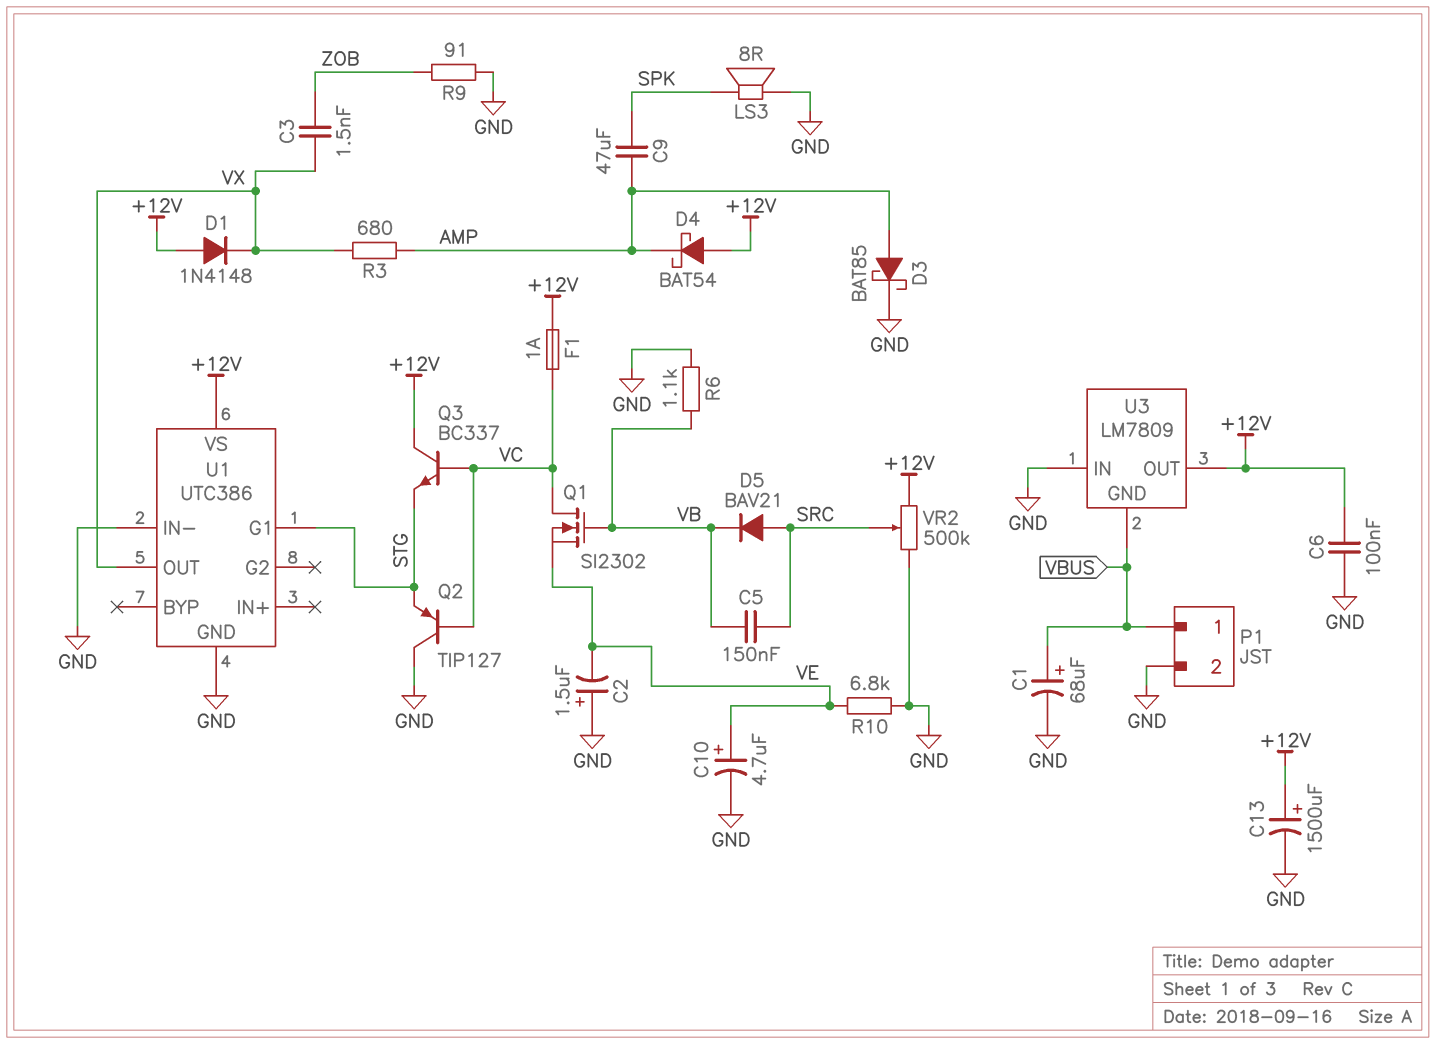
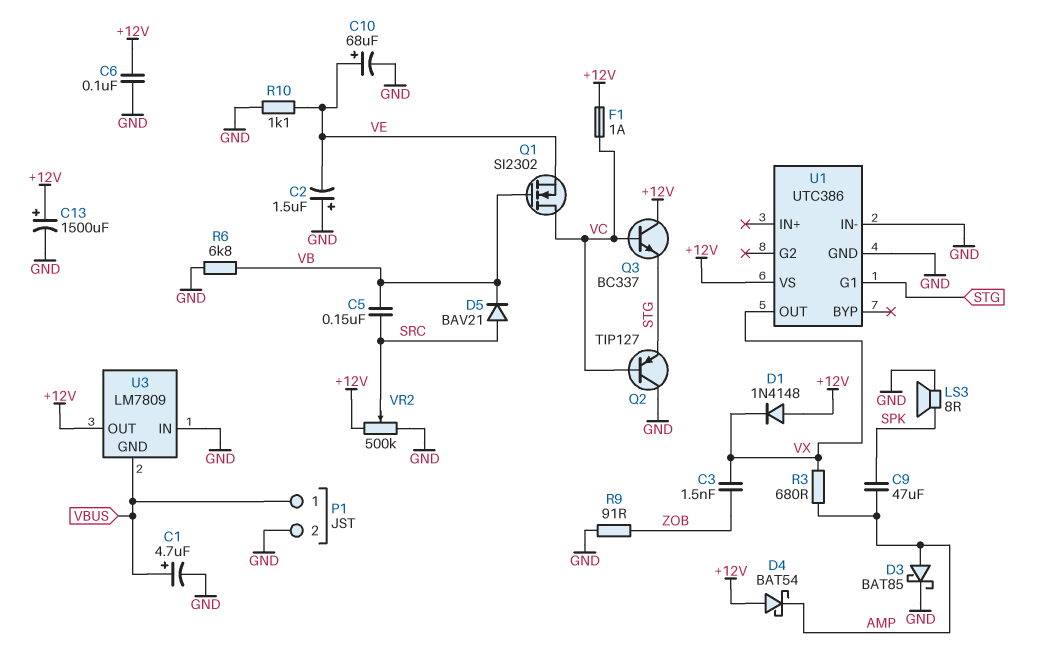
C1: 68uF (plus VBUS, minus GND) -> 4.7uF (plus VBUS, minus GND)
C10: 4.7uF (plus VE, minus GND) -> 68uF (plus VE, minus GND)
R6: 1.1k (GND, VB) -> 6.8k (GND, VB)
R10: 6.8k (GND, VE) -> 1.1k (GND, VE)

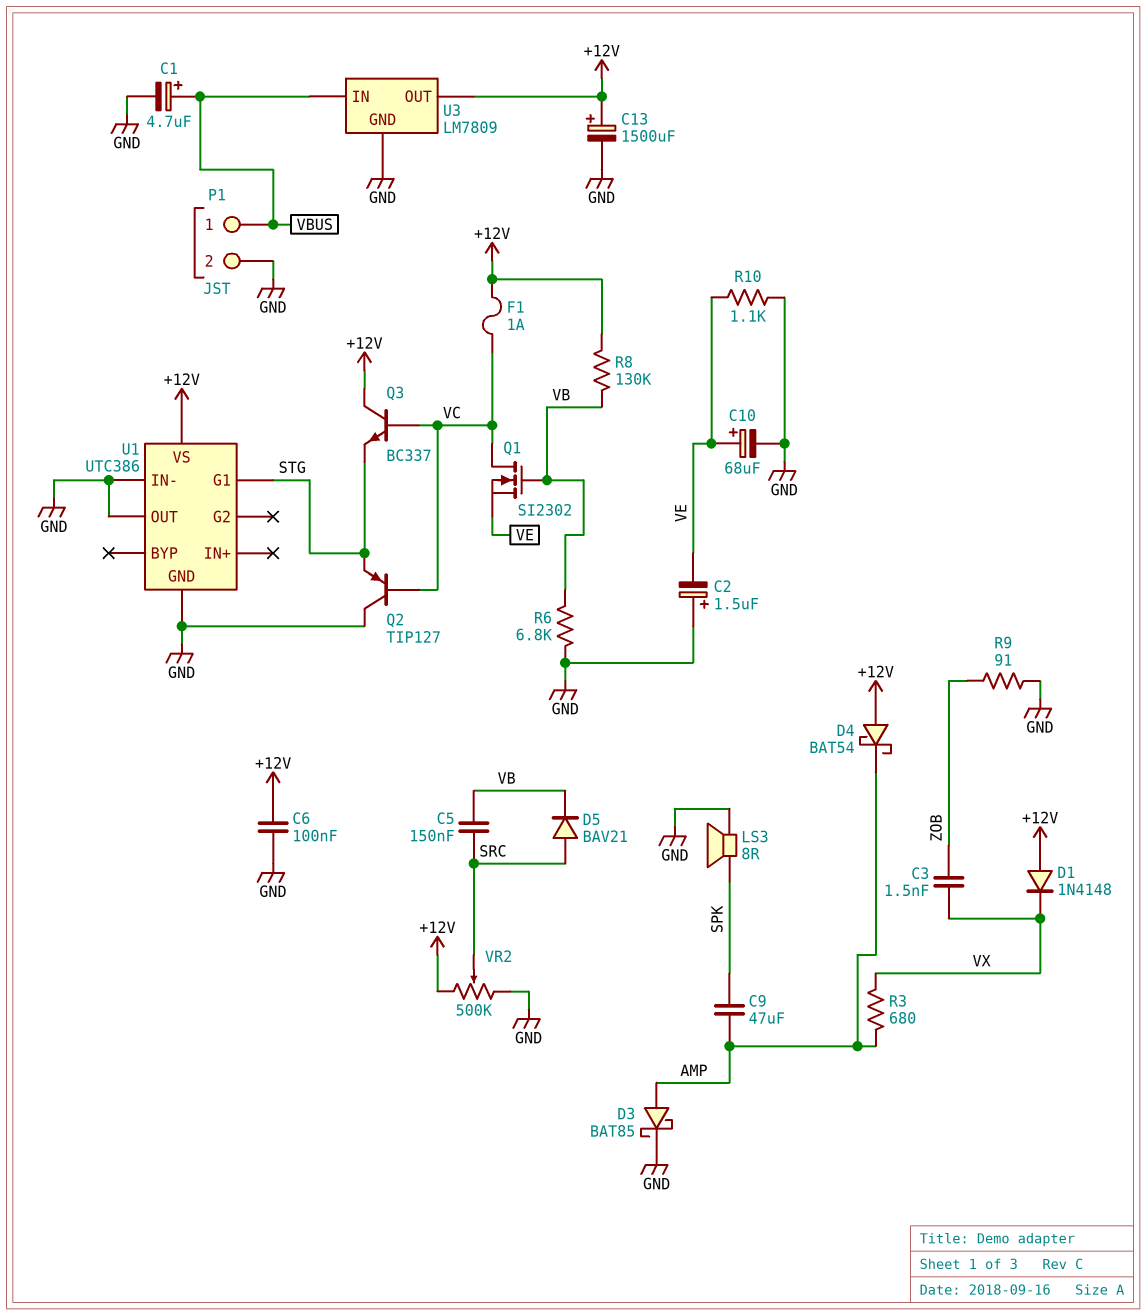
R8: none -> 130k (+12V, VB)
U1 pin OUT: VX -> GND
U3 pin GND: VBUS -> GND
U3 pin IN: GND -> VBUS

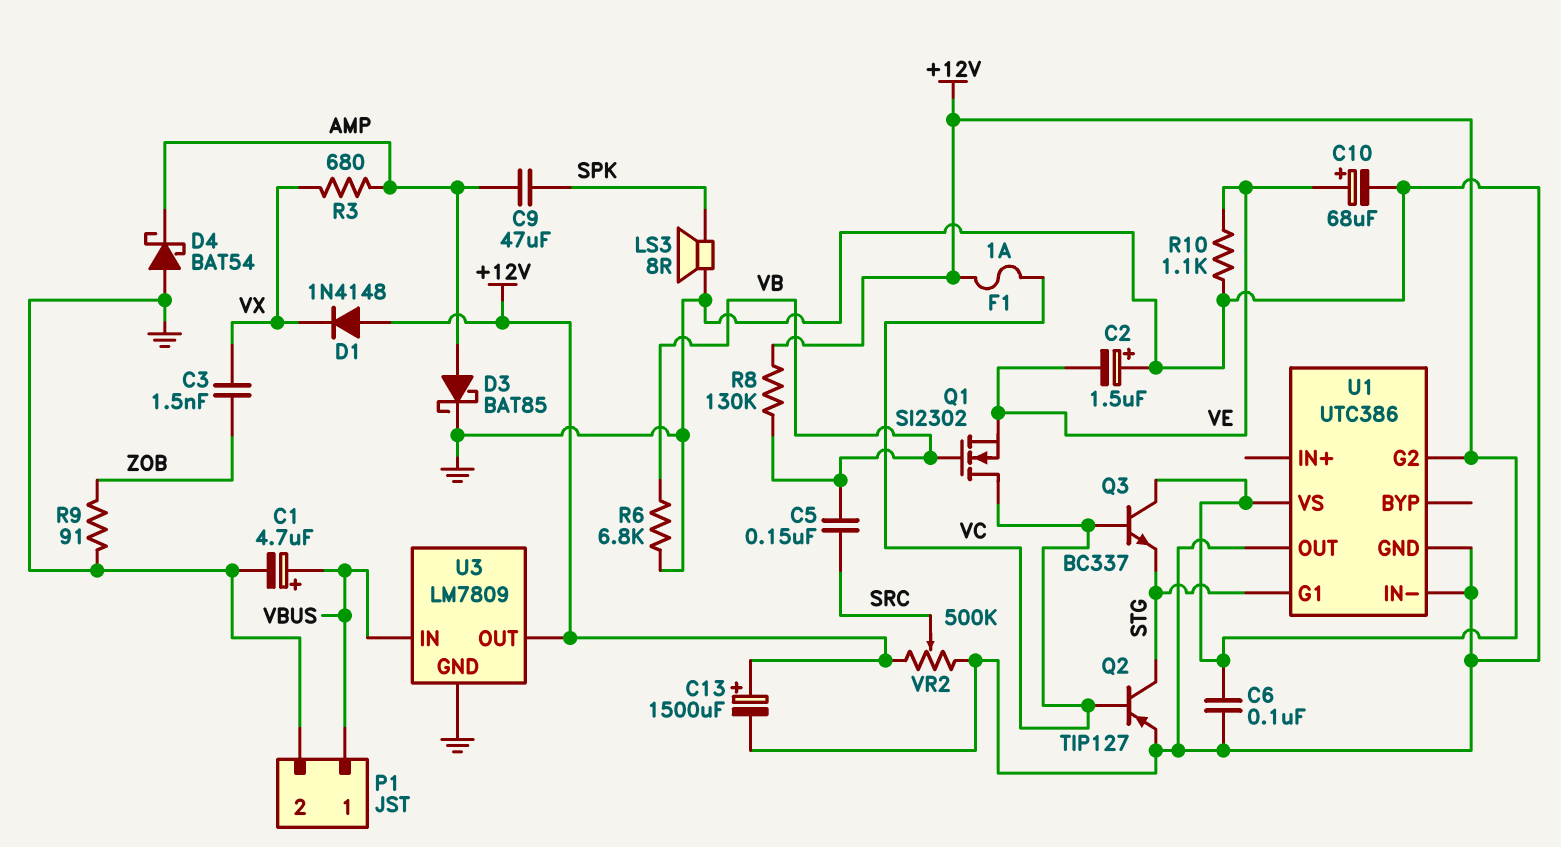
D4: schottky BAT54 (A +12V, K AMP) -> schottky BAT54 (A GND, K AMP)
D5: diode BAV21 (A SRC, K VB) -> none
Q2: PNP TIP127 (B VC, C GND, E STG) -> PNP TIP127 (B VC, C STG, E GND)
U1 pin G2: none -> +12V

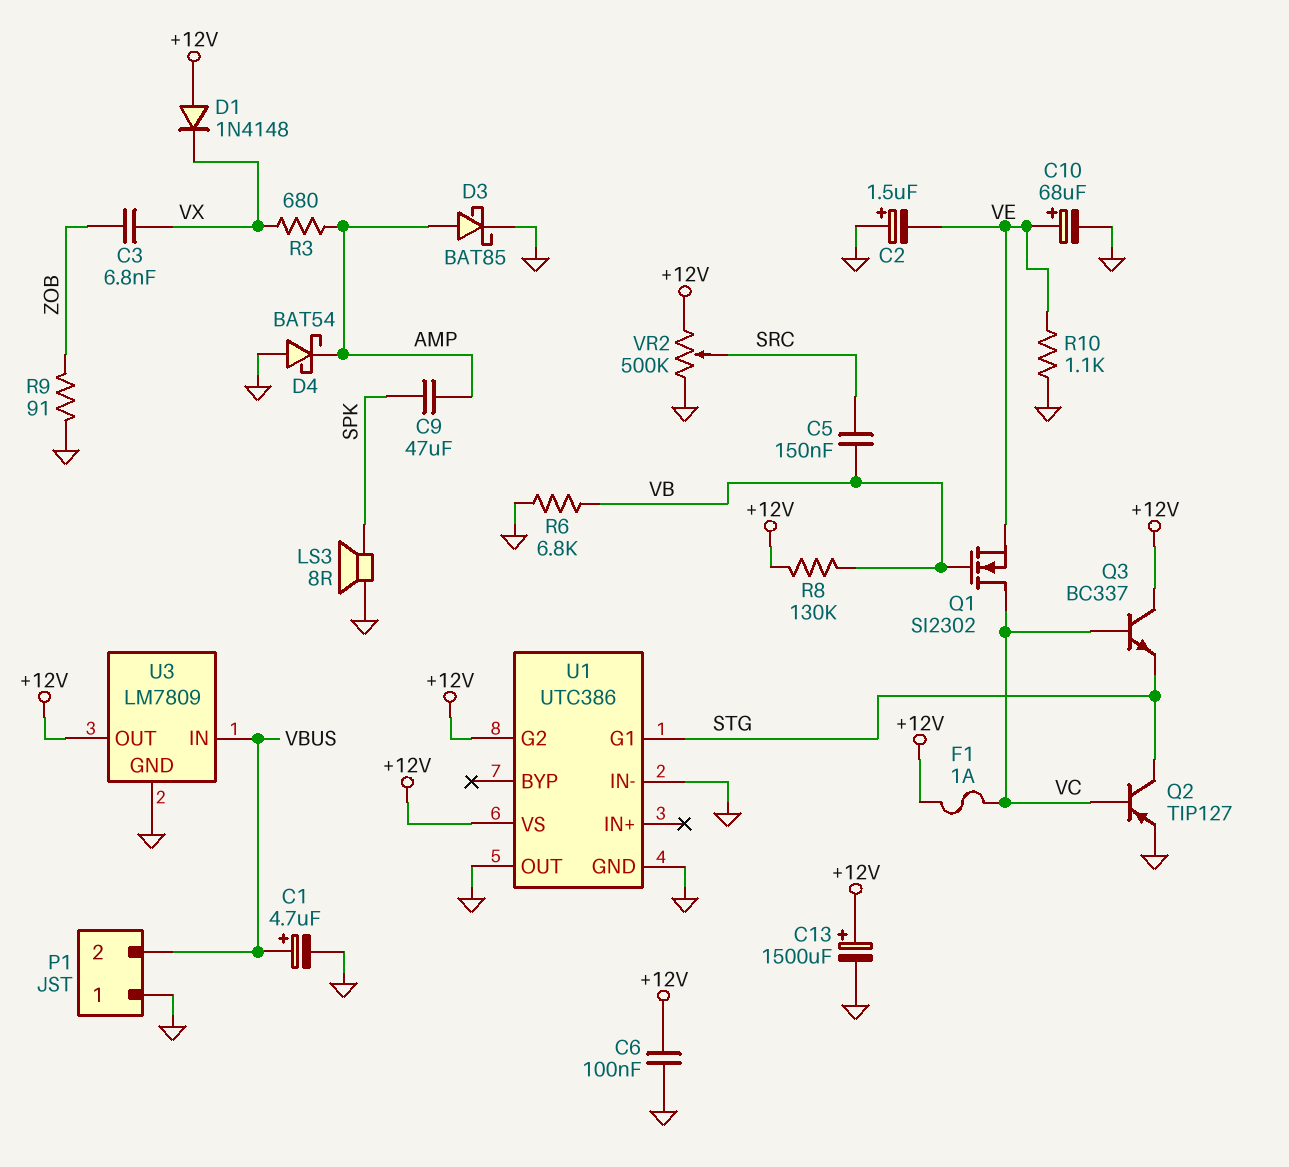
C3: 1.5nF (VX, ZOB) -> 6.8nF (VX, ZOB)
P1 pin 1: VBUS -> GND
P1 pin 2: GND -> VBUS

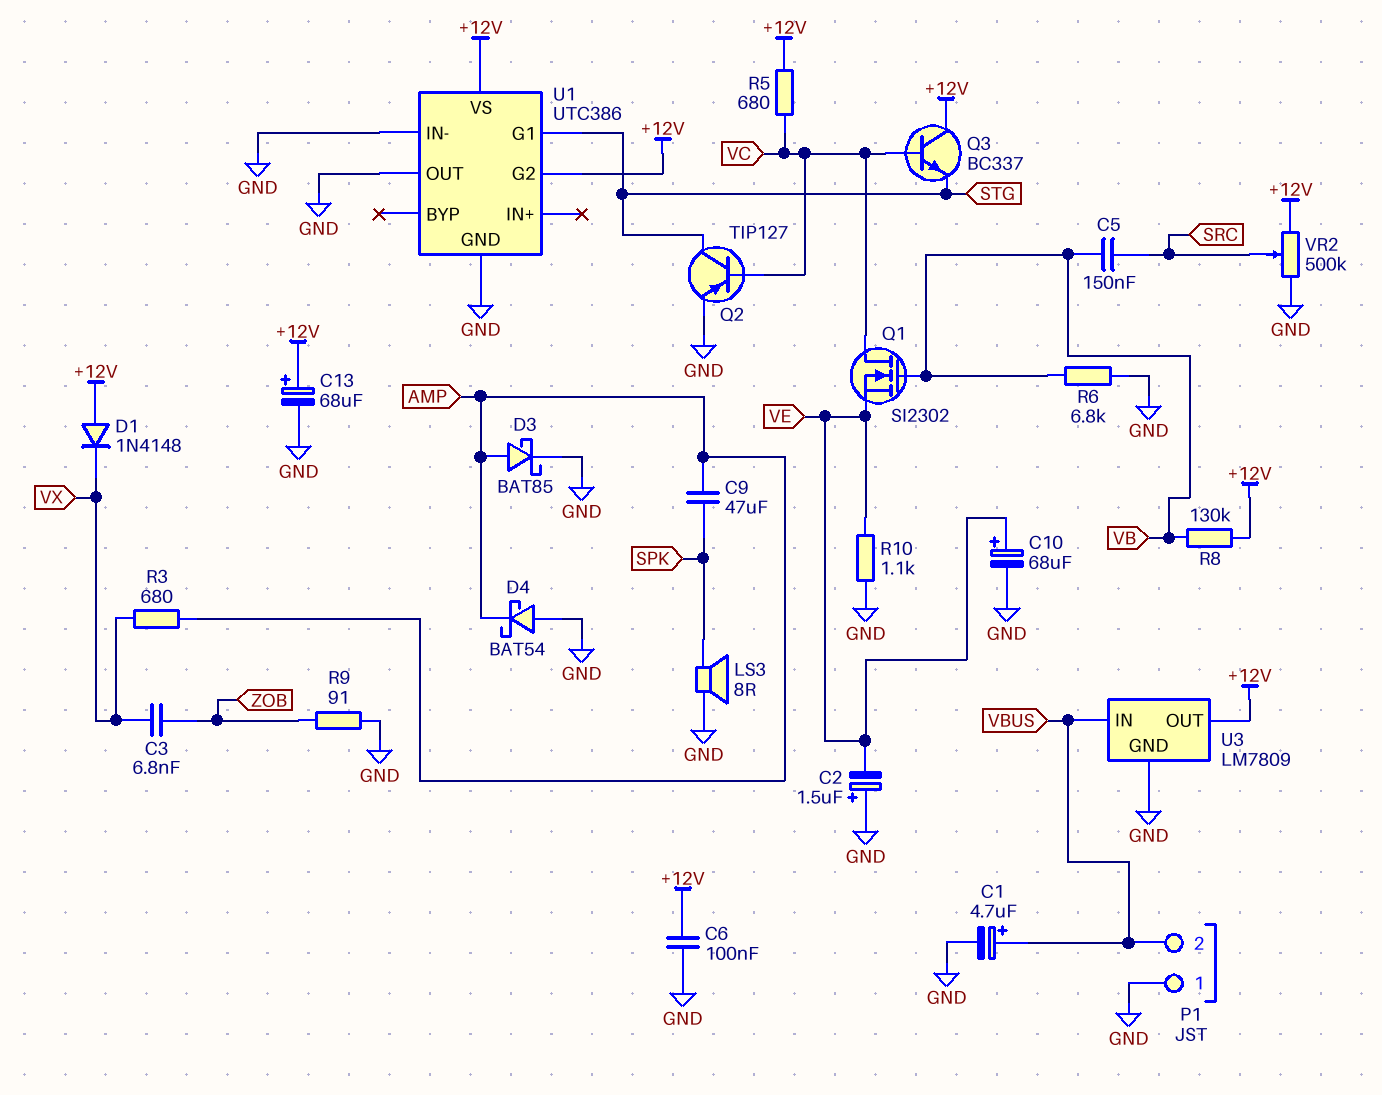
C13: 1500uF (plus +12V, minus GND) -> 68uF (plus +12V, minus GND)
F1: 1A (+12V, VC) -> none
R5: none -> 680 (+12V, VC)

